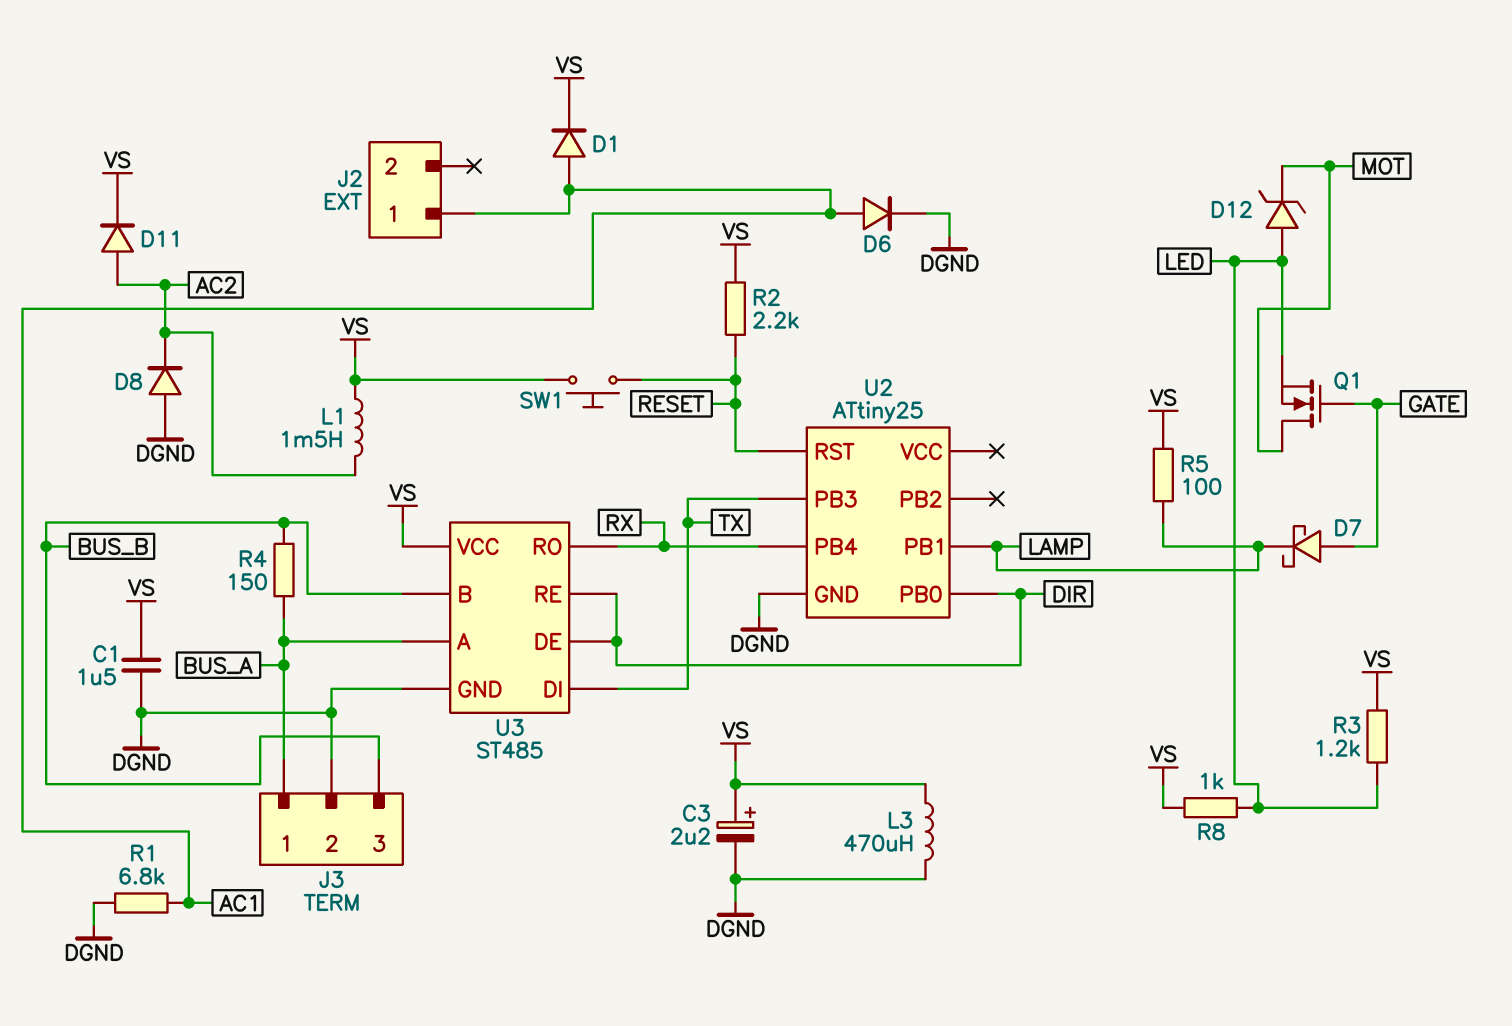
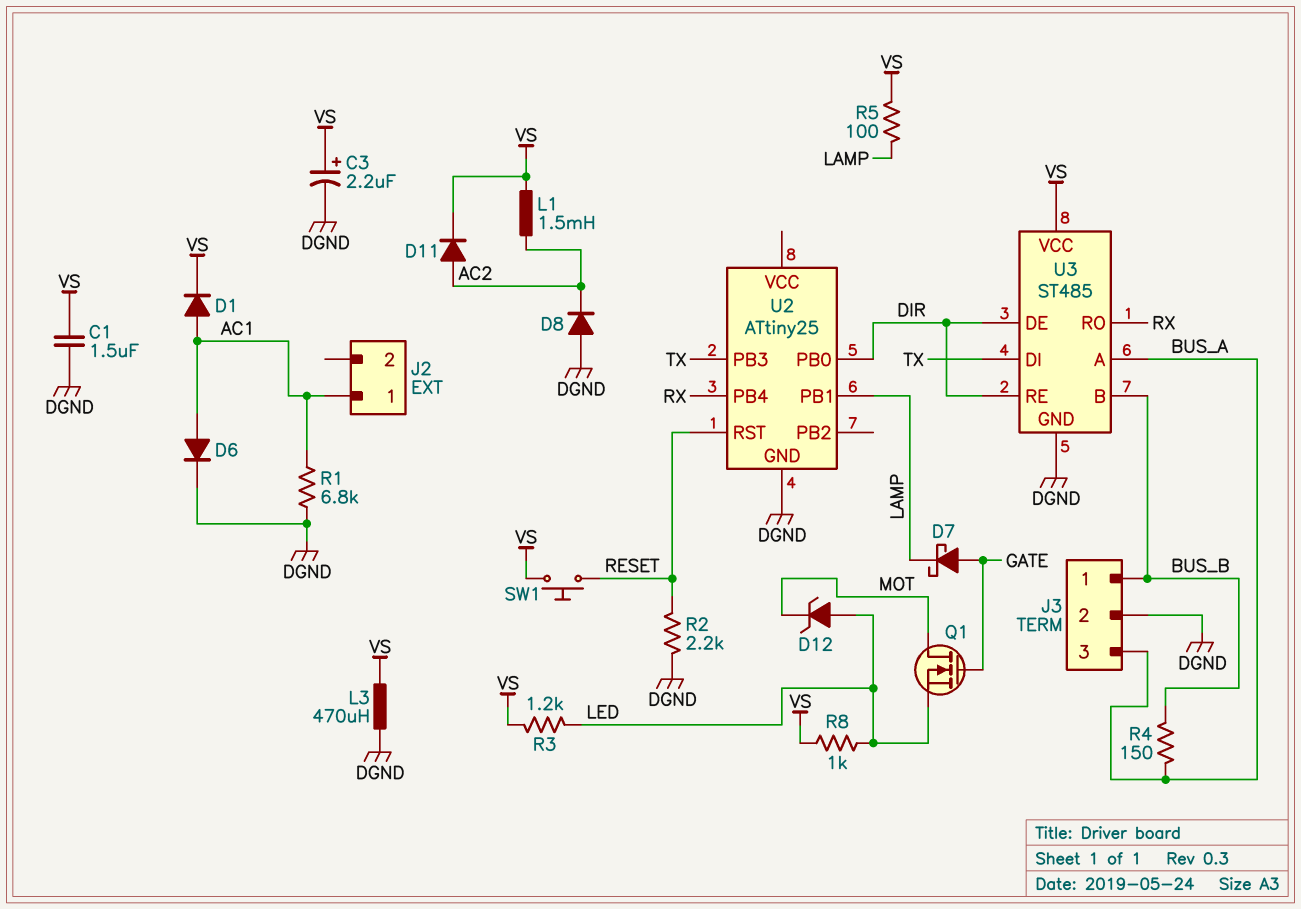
J3 pin 1: BUS_A -> BUS_B
J3 pin 3: BUS_B -> BUS_A
R2: 2.2k (RESET, VS) -> 2.2k (DGND, RESET)

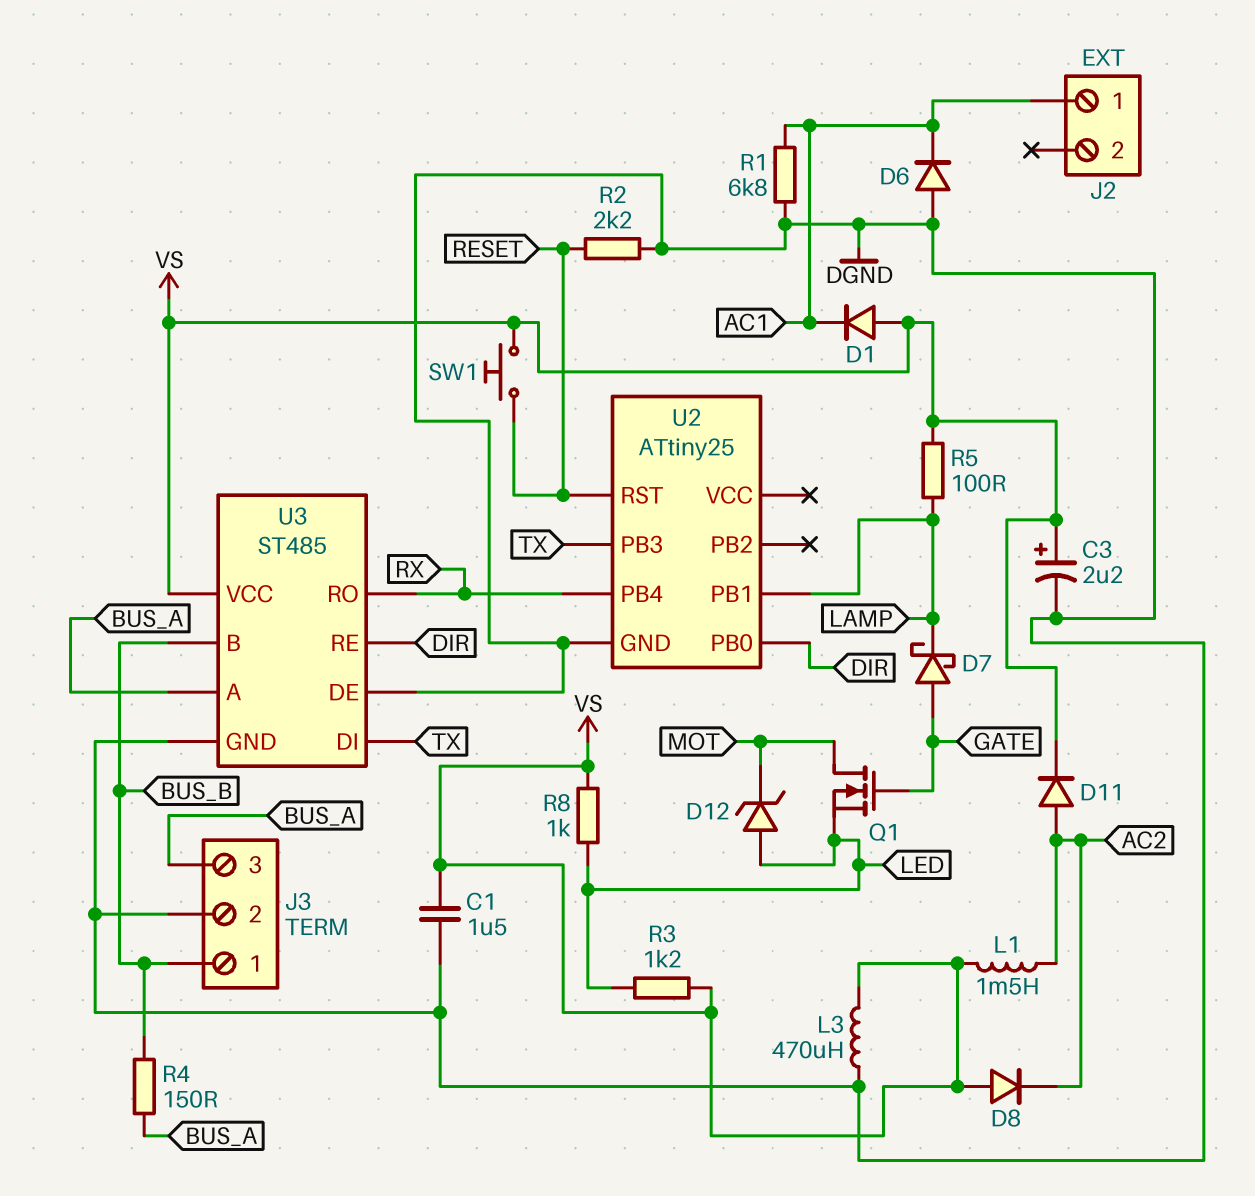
D1: diode (A AC1, K VS) -> diode (A VS, K AC1)
D6: diode (A AC1, K DGND) -> diode (A DGND, K AC1)
D8: diode (A DGND, K AC2) -> diode (A VS, K AC2)
U3 pin DE: DIR -> DGND

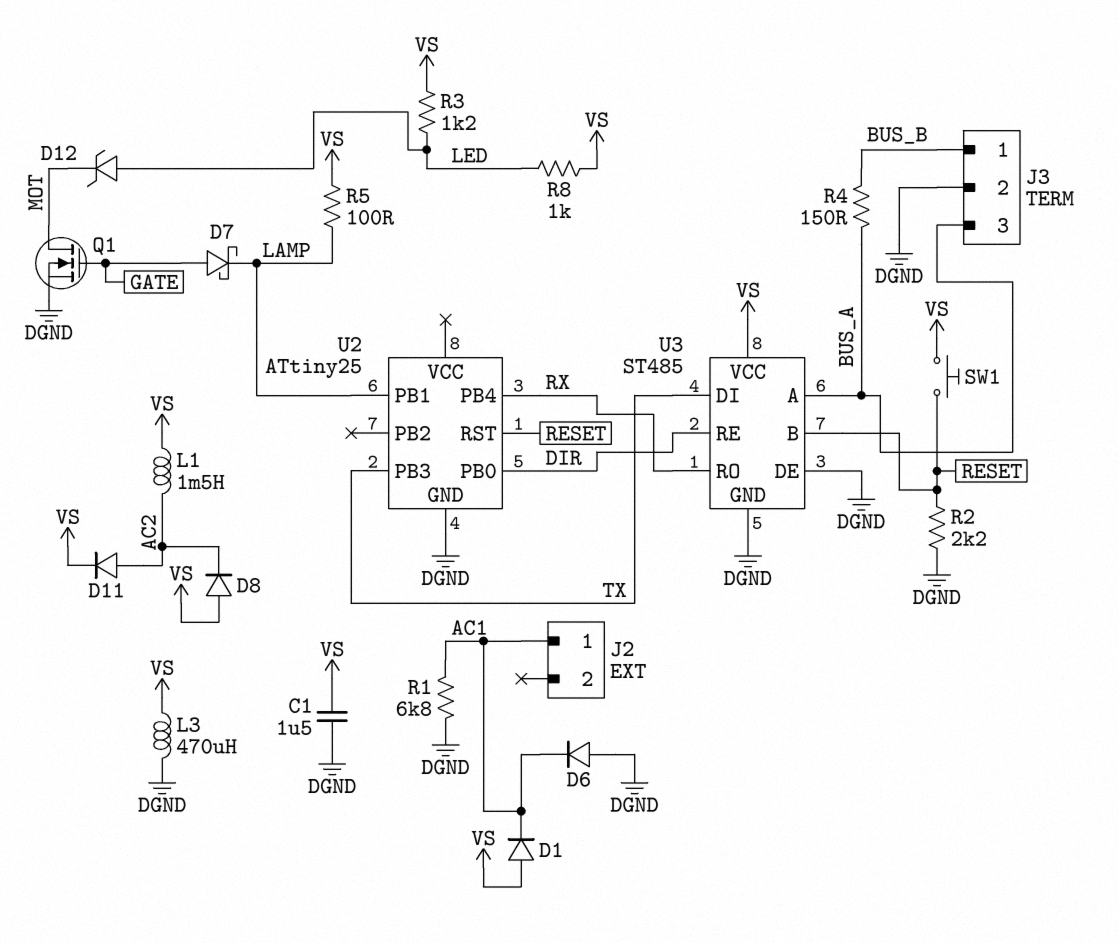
C3: 2.2uF (plus VS, minus DGND) -> none
Q1: NMOS (G GATE, D MOT, S LED) -> NMOS (G GATE, D MOT, S DGND)
U3 pin B: BUS_B -> RESET

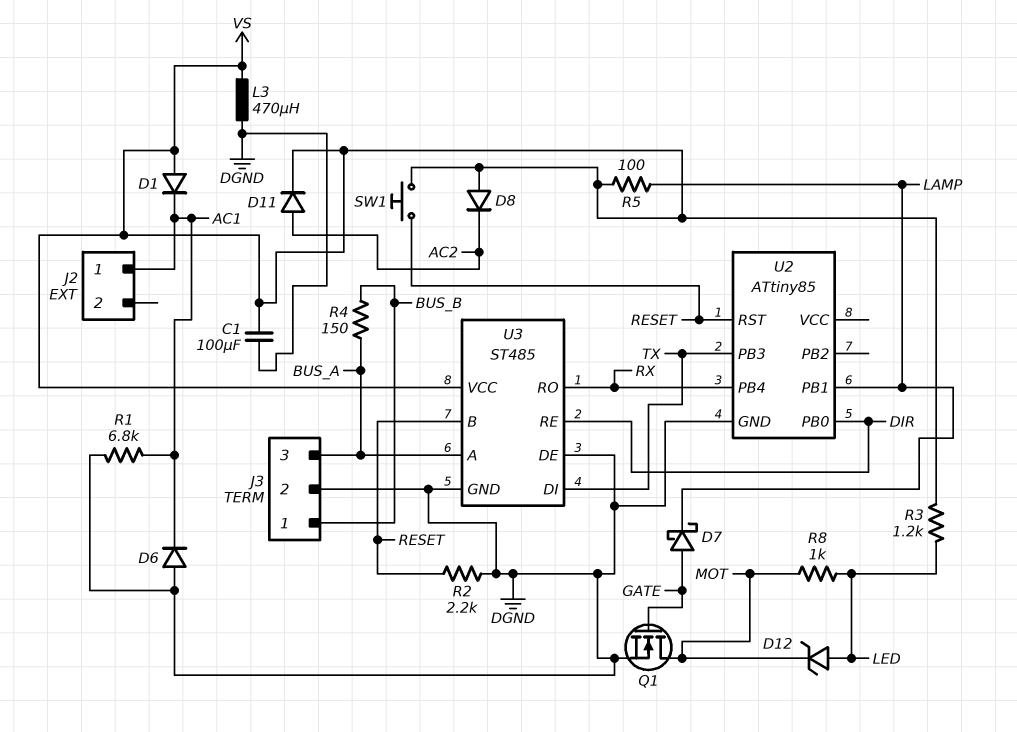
C1: 1.5uF (DGND, VS) -> 100uF (DGND, VS)
L1: 1.5mH (AC2, VS) -> none
R8: 1k (LED, VS) -> 1k (LED, MOT)
U2: ATtiny25 -> ATtiny85

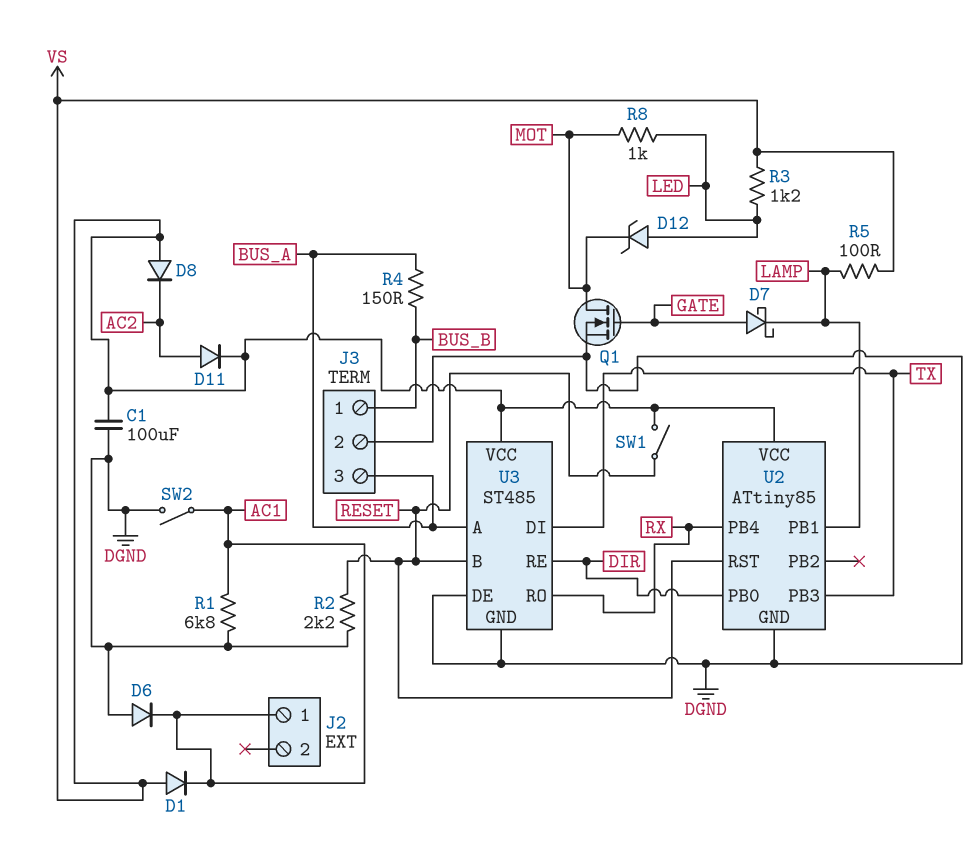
L3: 470uH (DGND, VS) -> none
SW1: button (RESET, VS) -> switch (RESET, VS)
SW2: none -> switch (AC1, DGND)
U2 pin VCC: none -> VS

